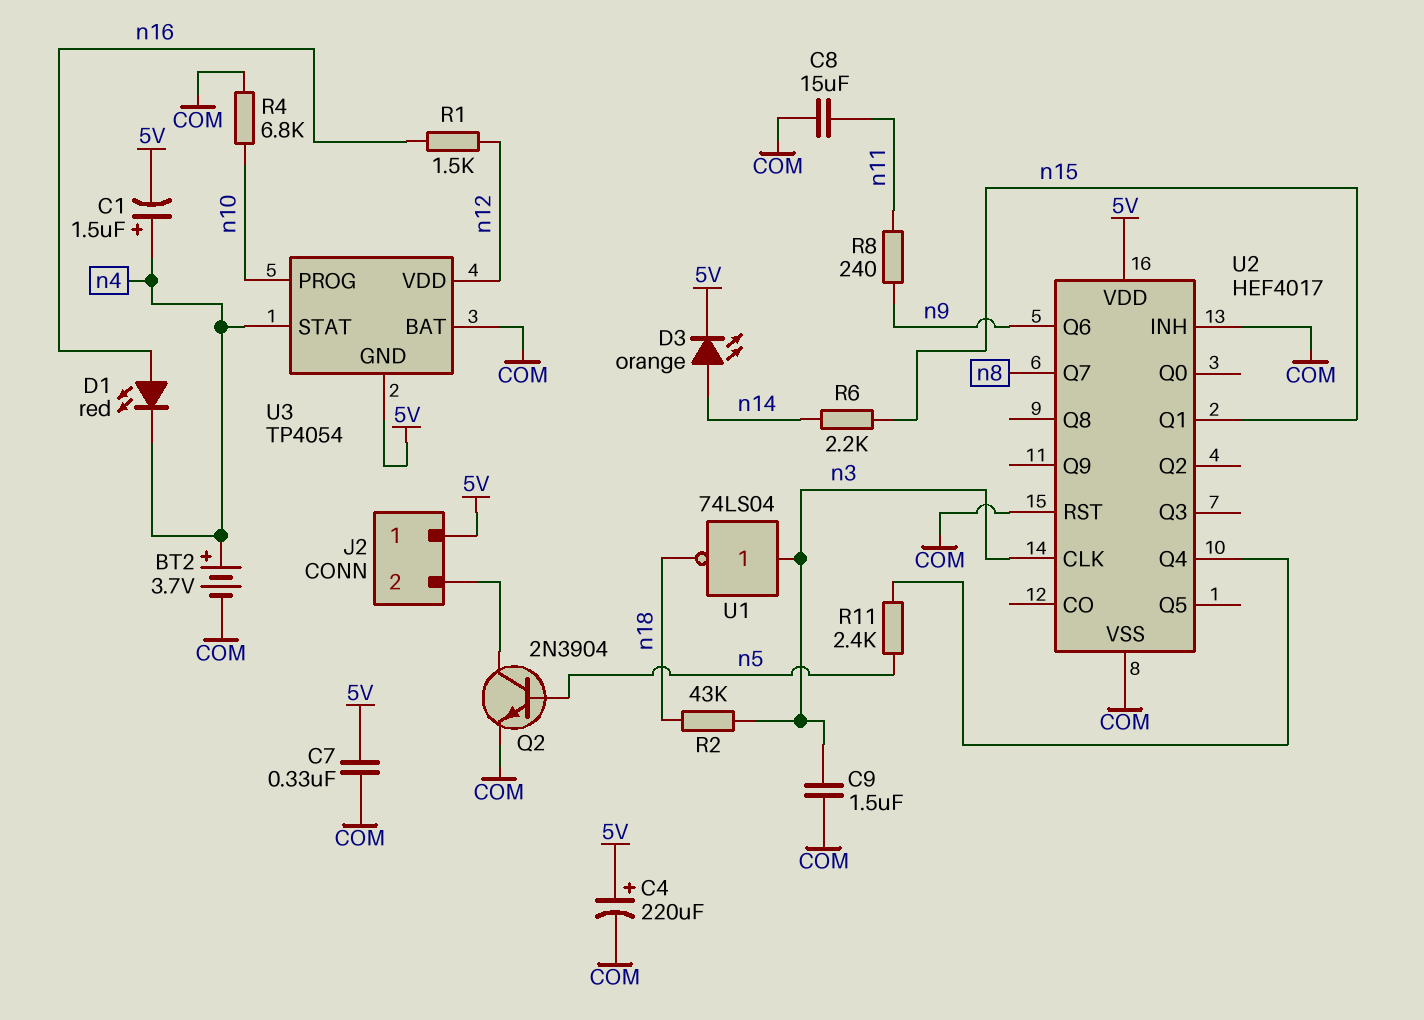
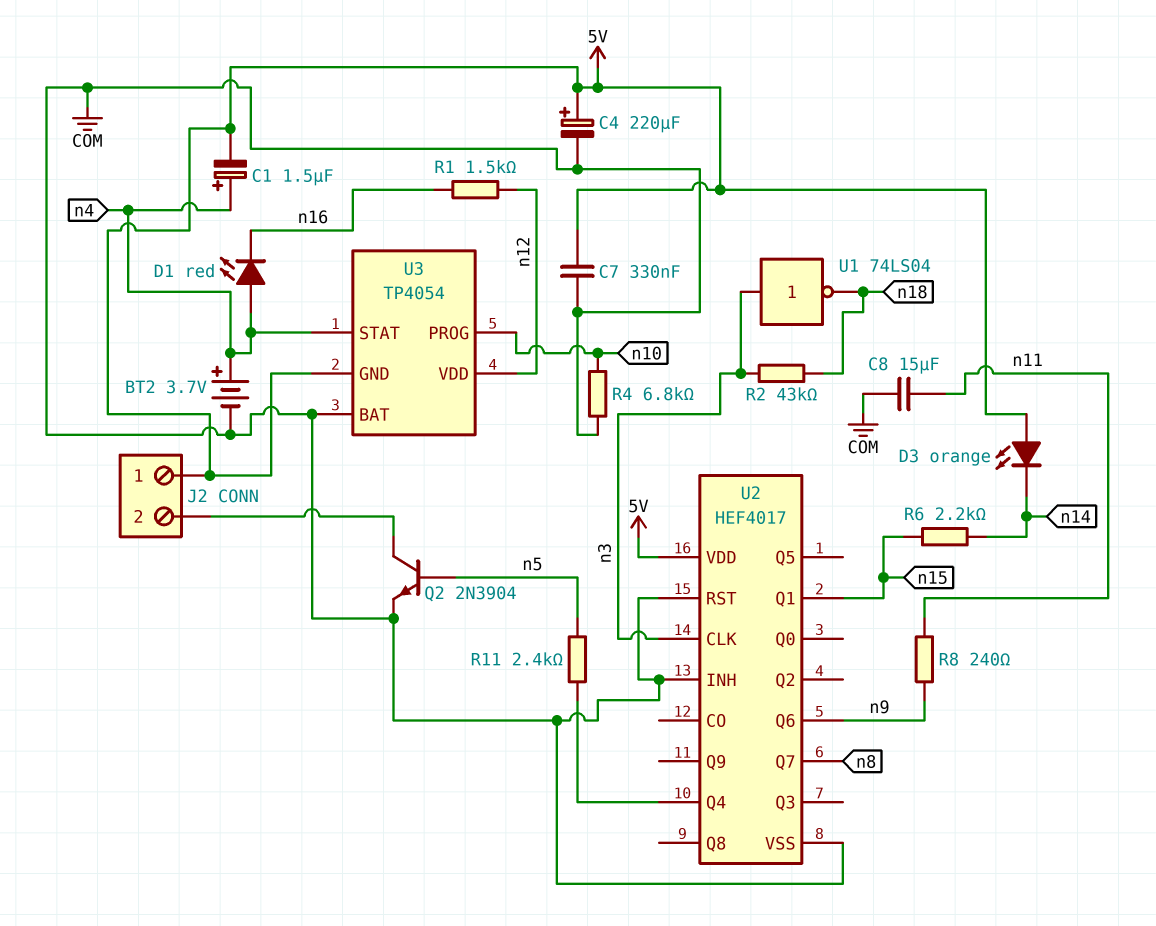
C9: 1.5uF (COM, n3) -> none
D1: LED red (A n16, K n4) -> LED red (A n4, K n16)
D3: LED orange (A n14, K 5V) -> LED orange (A 5V, K n14)

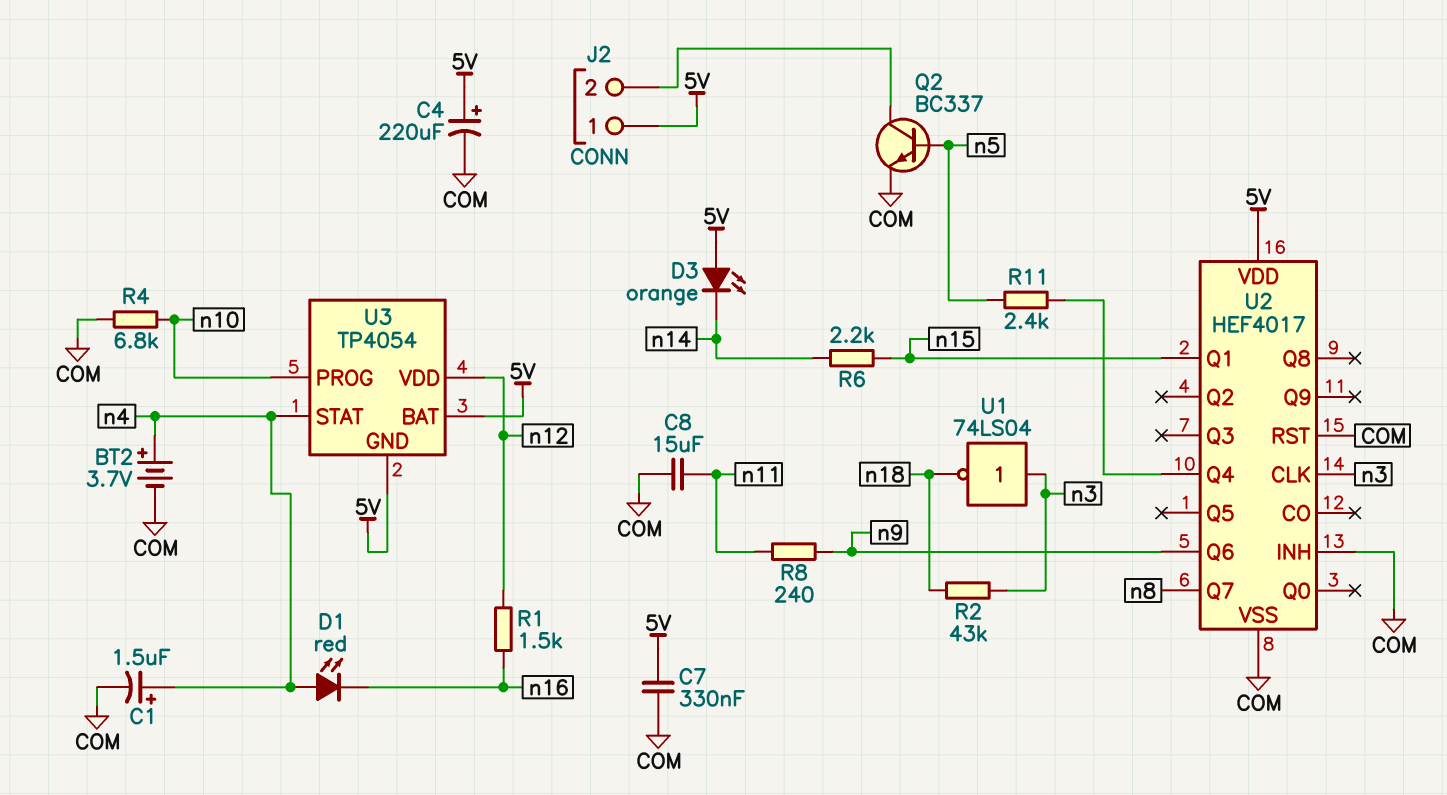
C1: 1.5uF (plus n4, minus 5V) -> 1.5uF (plus n4, minus COM)
Q2: NPN 2N3904 (B n5, C J2/2, E COM) -> NPN BC337 (B n5, C J2/2, E COM)
U3 pin BAT: COM -> 5V

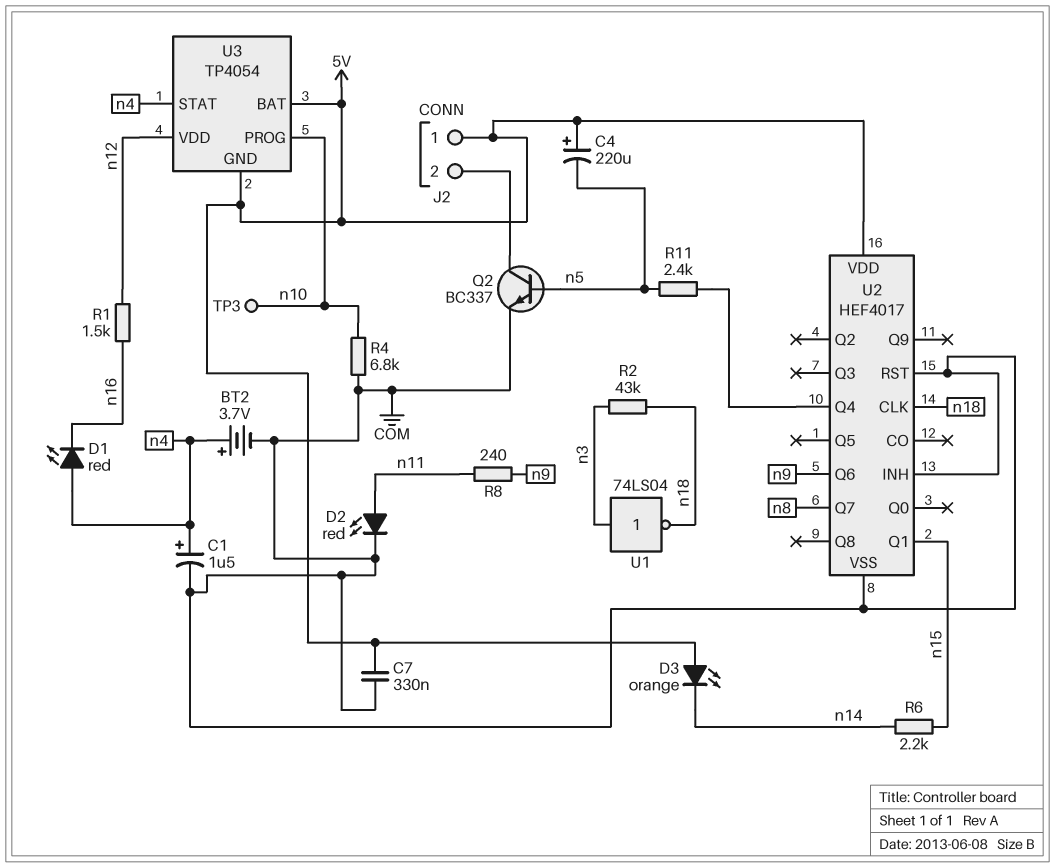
C4: 220uF (plus 5V, minus COM) -> 220uF (plus 5V, minus n5)
C8: 15uF (COM, n11) -> none
D2: none -> LED red (A n11, K COM)
TP3: none -> test point (n10)
U2 pin CLK: n3 -> n18

